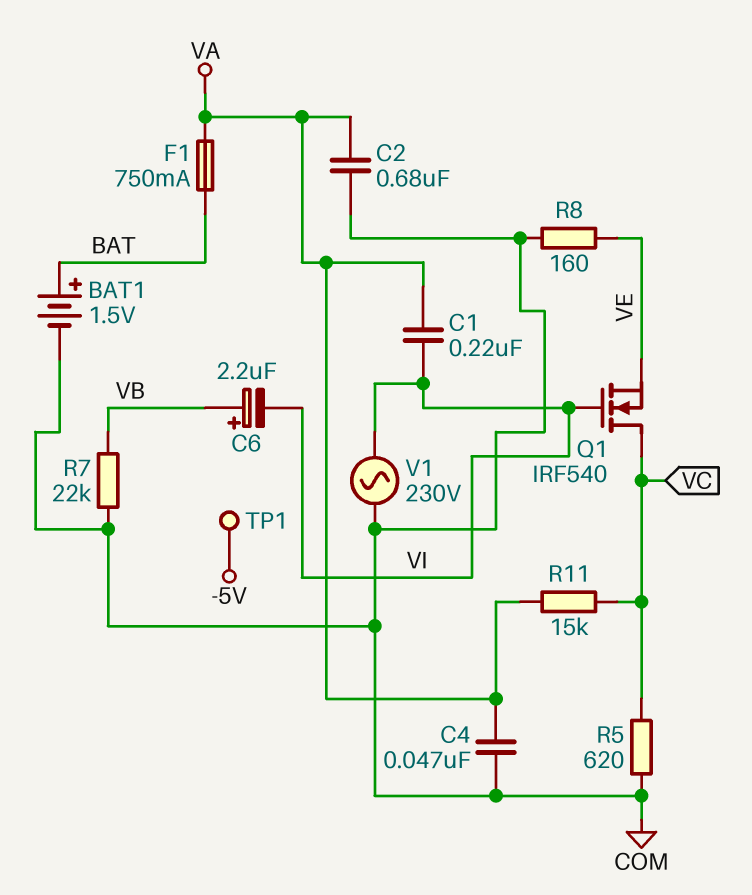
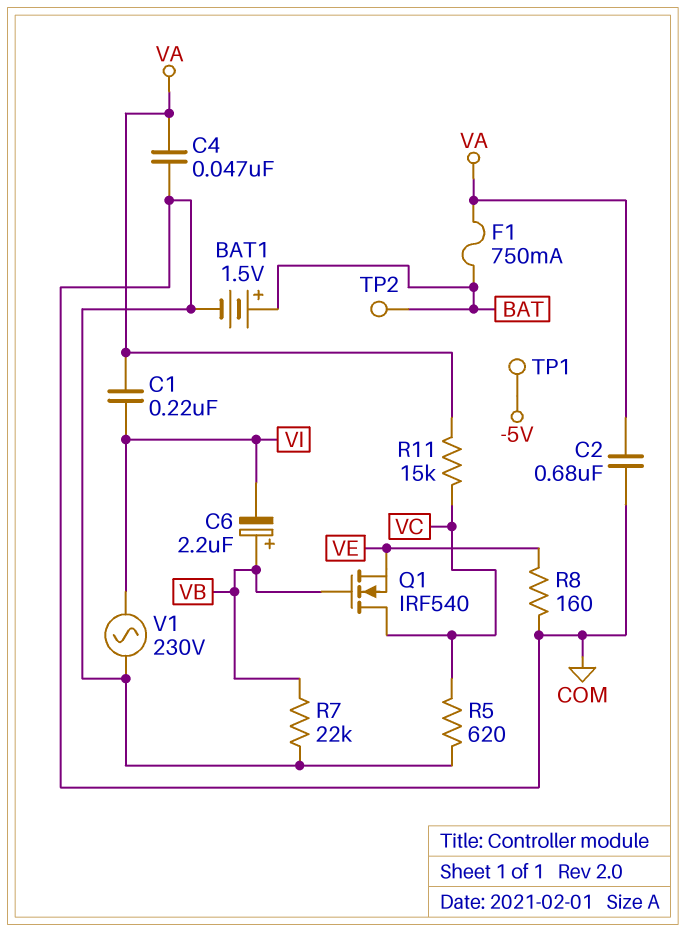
Q1: NMOS IRF540 (G VI, D VC, S VE) -> NMOS IRF540 (G VB, D VC, S VE)
TP2: none -> test point (BAT)

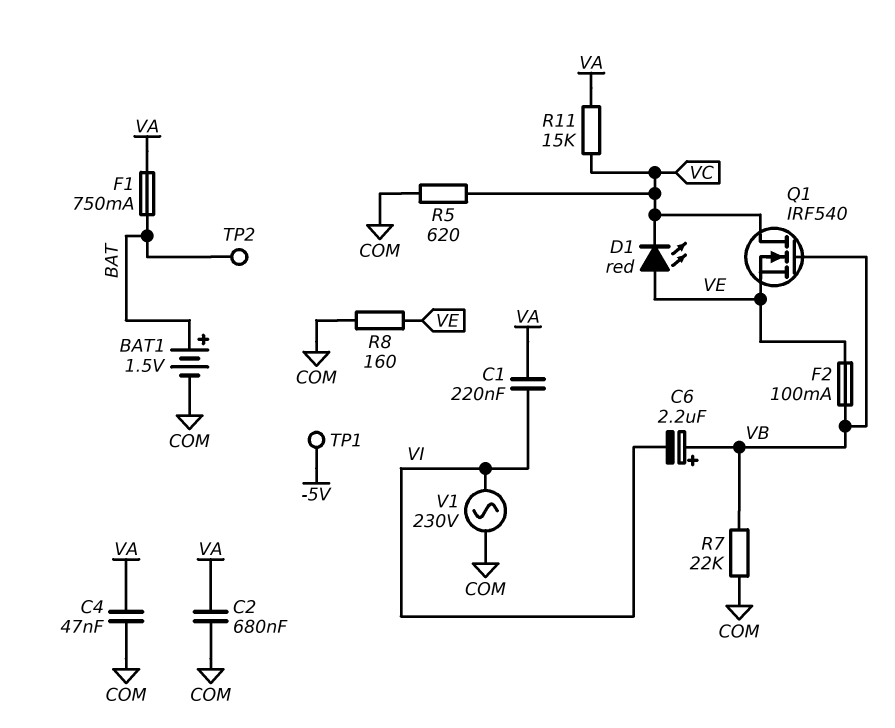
D1: none -> LED red (A VE, K VC)
F2: none -> 100mA (VB, VE)

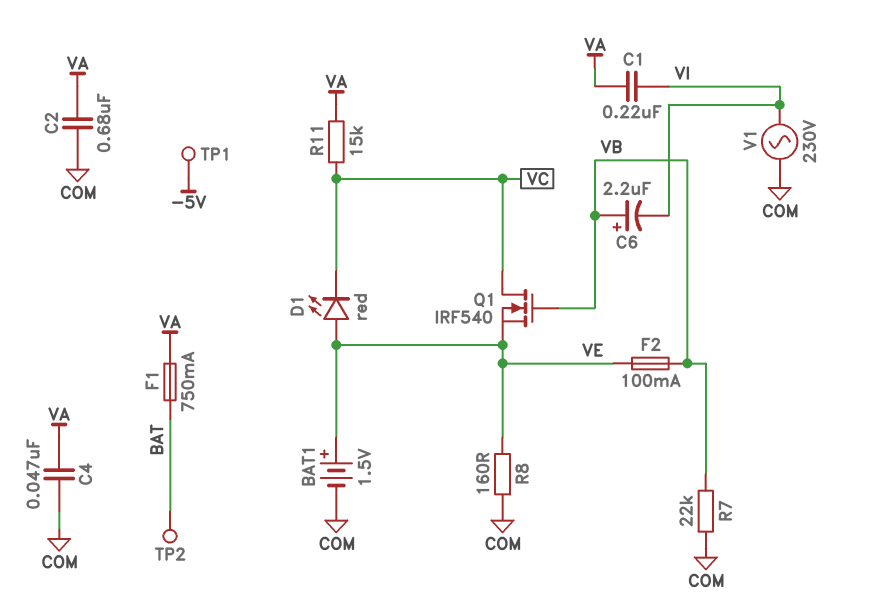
BAT1: 1.5V (plus BAT, minus COM) -> 1.5V (plus VE, minus COM)
R5: 620 (COM, VC) -> none

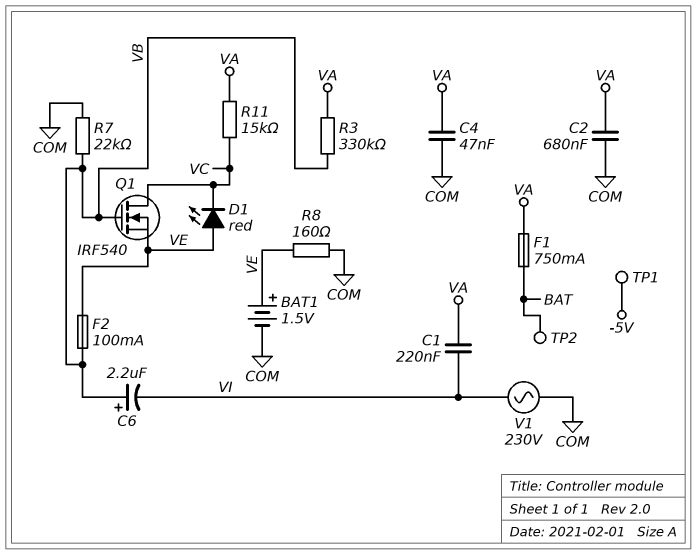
R3: none -> 330k (VA, VB)

